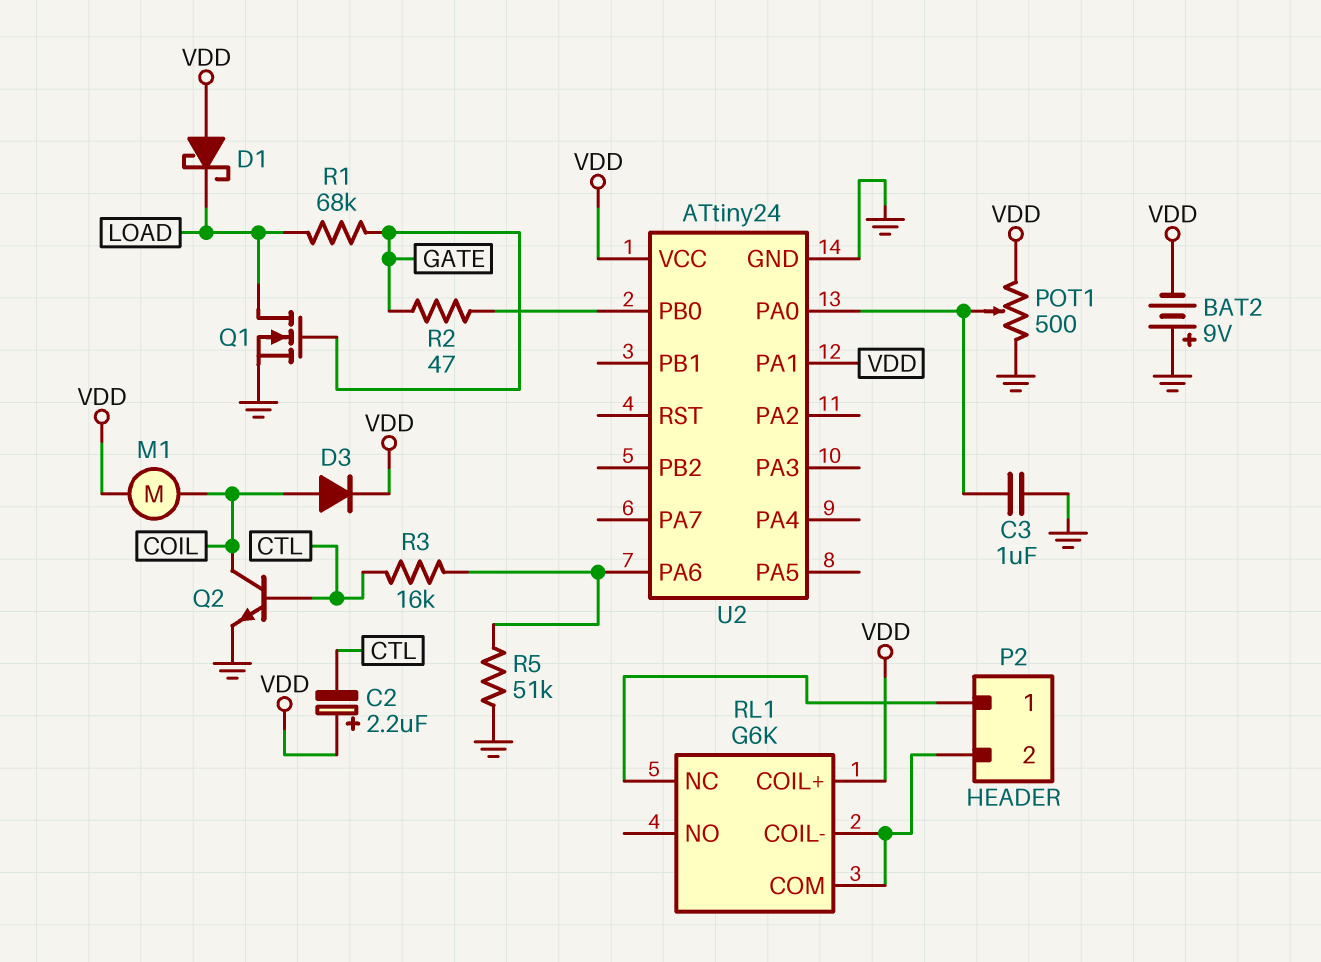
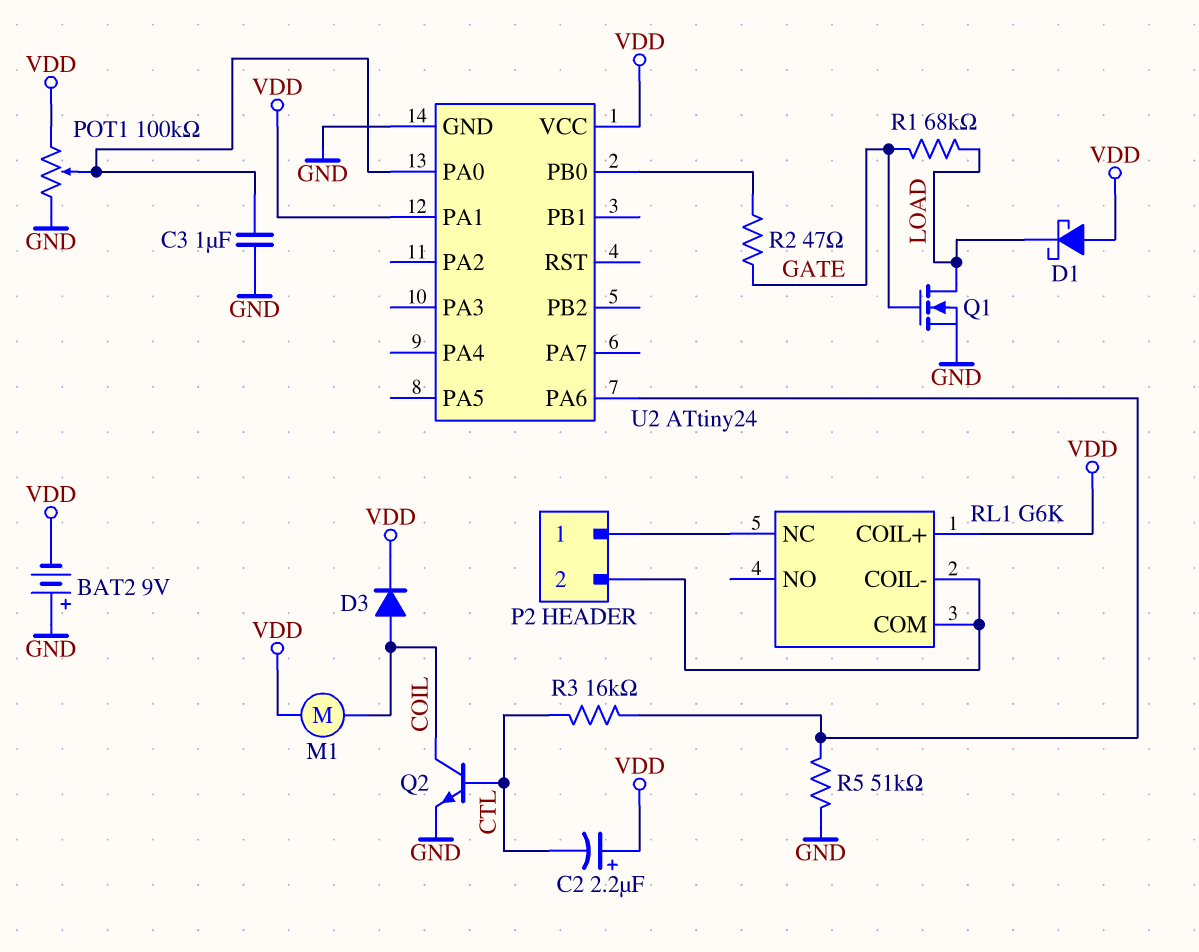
POT1: 500 (GND, VDD, wiper U2/PA0) -> 100k (GND, VDD, wiper U2/PA0)

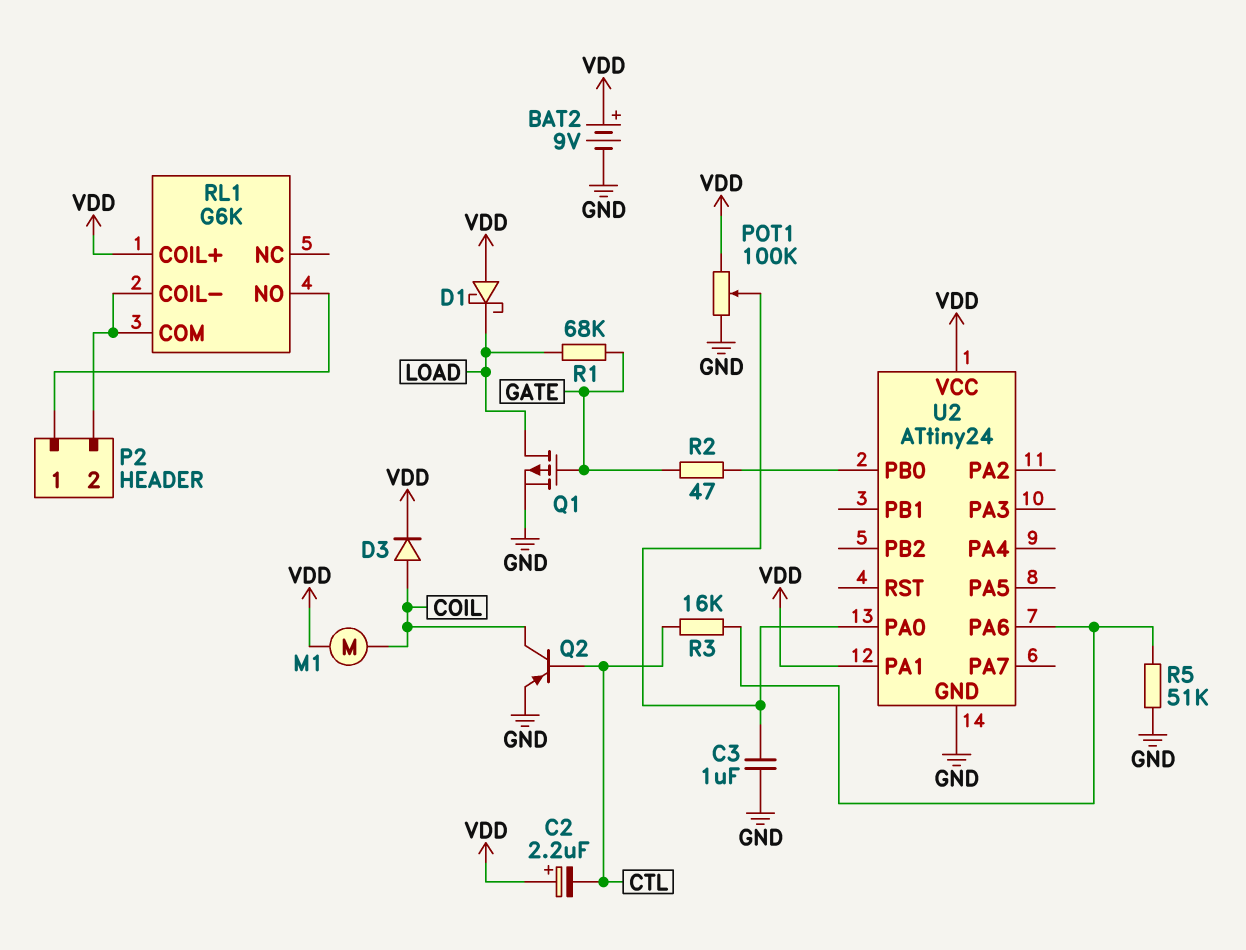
BAT2: 9V (plus GND, minus VDD) -> 9V (plus VDD, minus GND)
Q1: NMOS (G GATE, D LOAD, S GND) -> PMOS (G GATE, D LOAD, S GND)
Q2: NPN (B CTL, C COIL, E GND) -> PNP (B CTL, C COIL, E GND)
RL1 pin NC: P2/1 -> none
RL1 pin NO: none -> P2/1

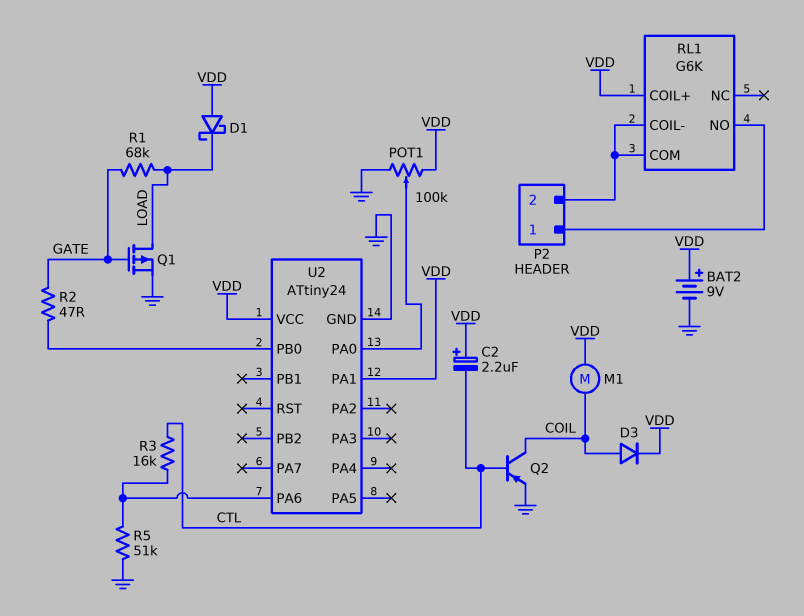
C3: 1uF (GND, U2/PA0) -> none

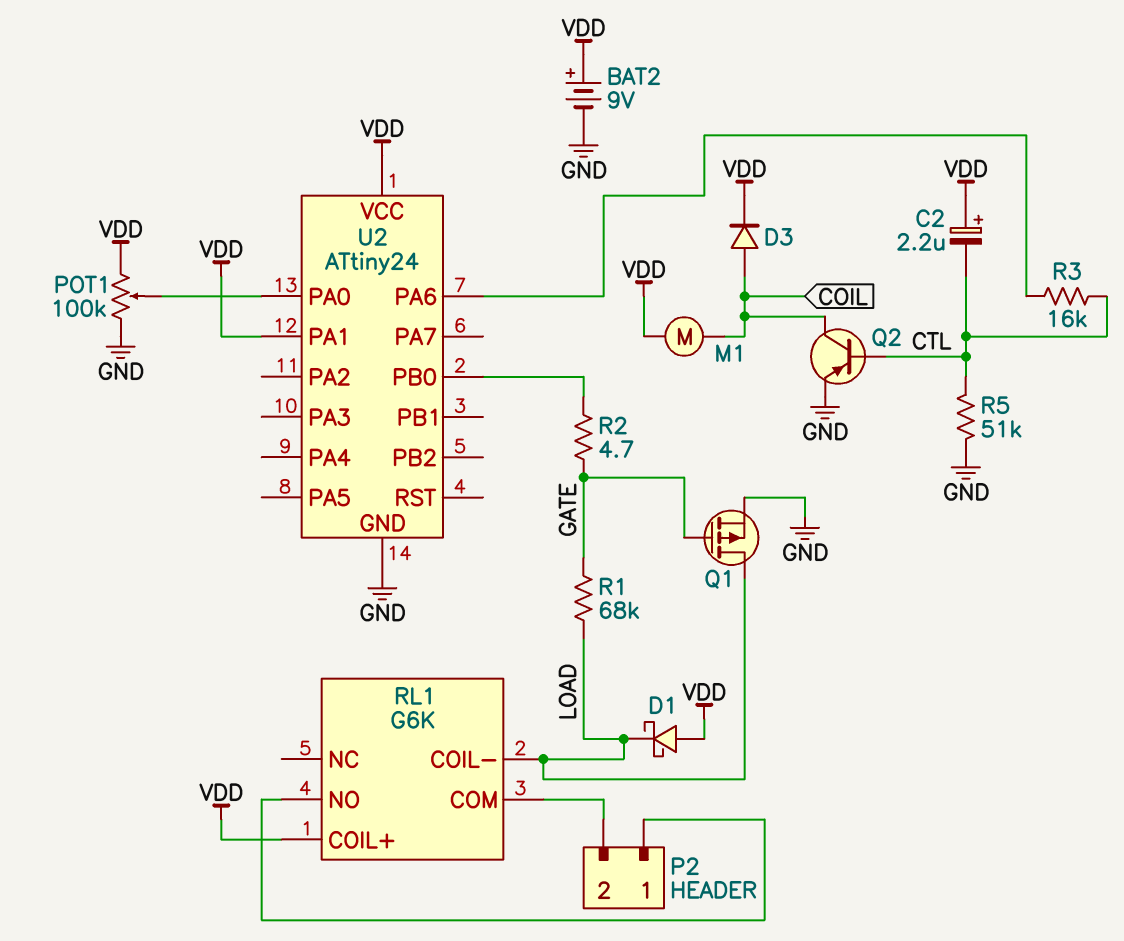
R2: 47 (GATE, U2/PB0) -> 4.7 (GATE, U2/PB0)
R5: 51k (GND, U2/PA6) -> 51k (CTL, GND)
RL1 pin COIL-: P2/2 -> LOAD

